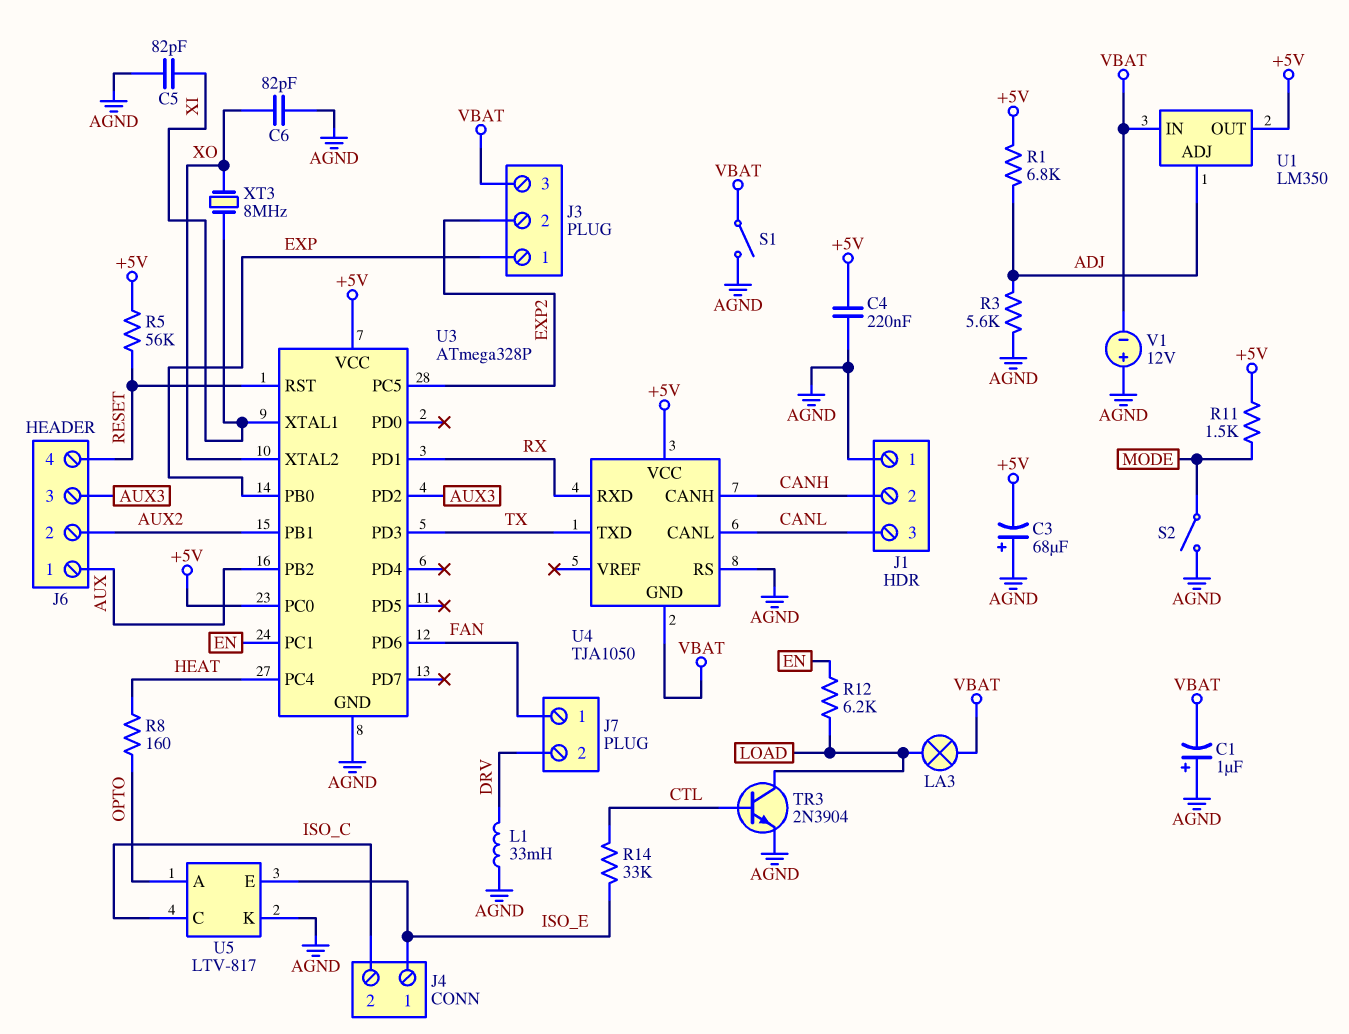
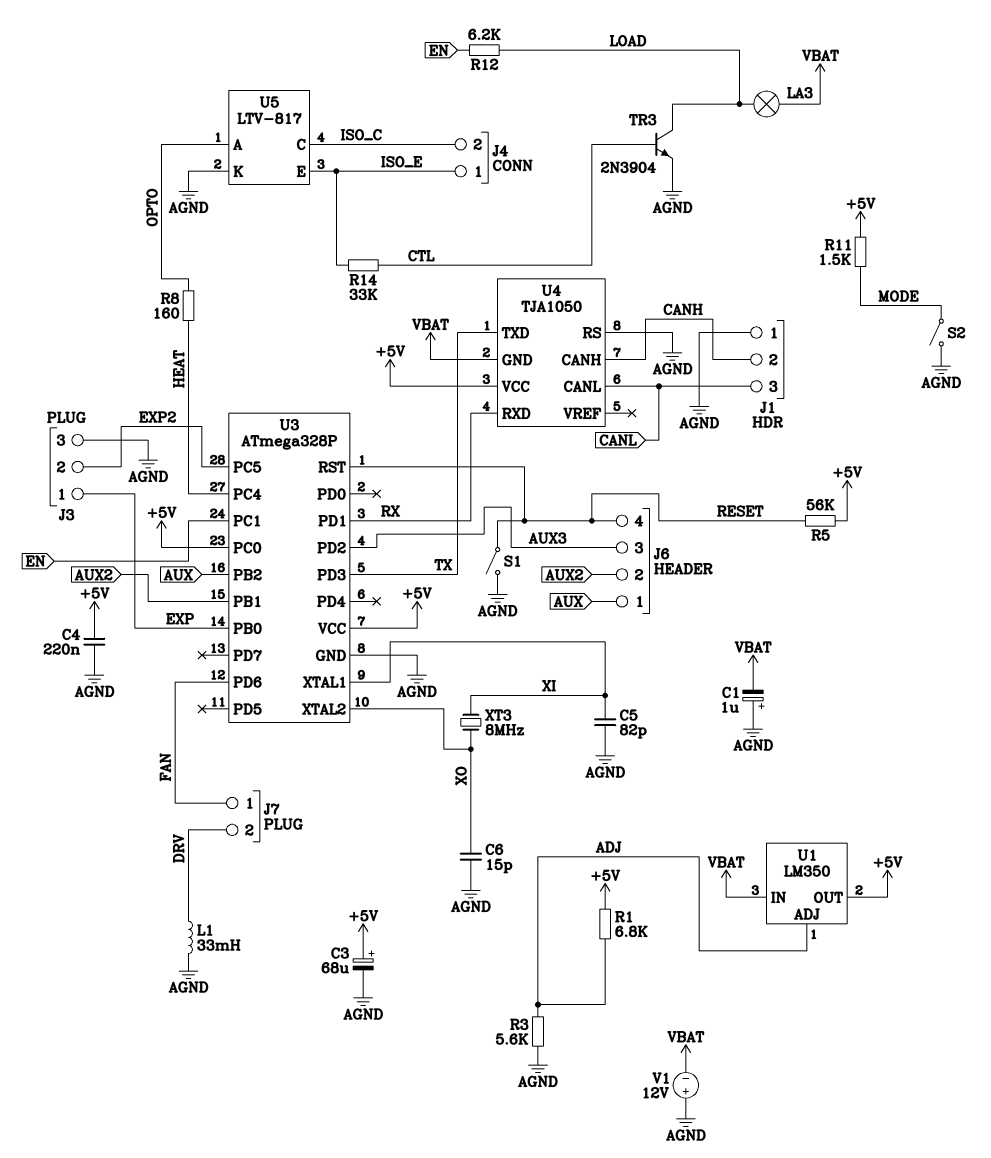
C3: 68uF (plus AGND, minus +5V) -> 68uF (plus +5V, minus AGND)
C6: 82pF (AGND, XO) -> 15pF (AGND, XO)
J3 pin 3: VBAT -> AGND
S1: switch (AGND, VBAT) -> switch (AGND, RESET)

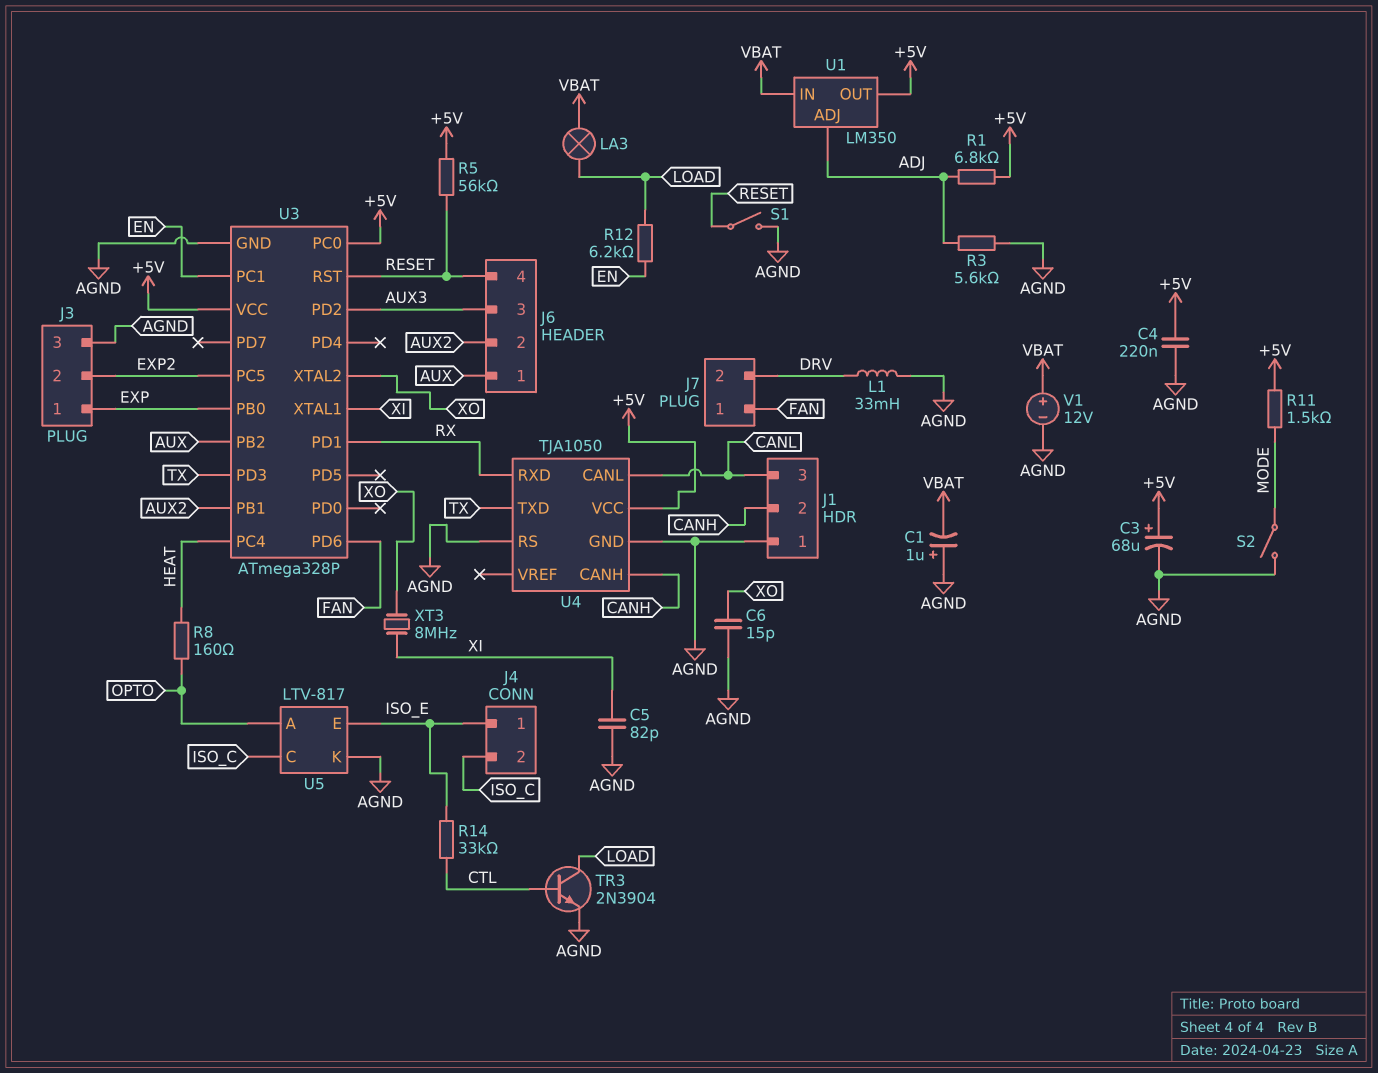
U4 pin GND: VBAT -> AGND
V1: 12V (plus AGND, minus VBAT) -> 12V (plus VBAT, minus AGND)

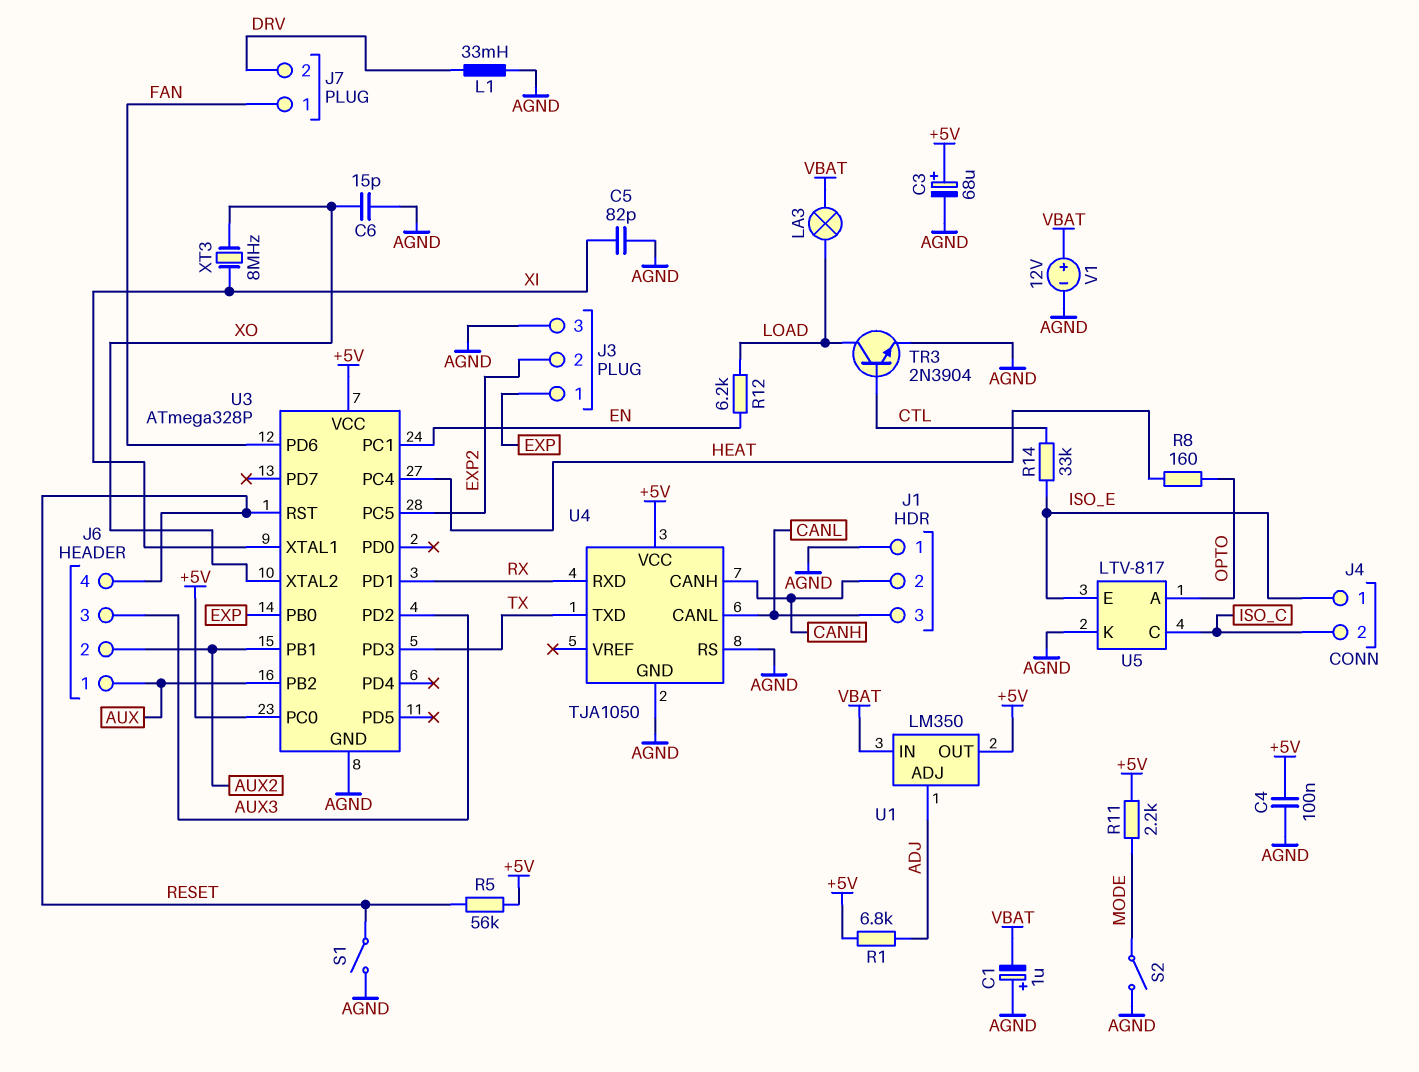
C4: 220nF (+5V, AGND) -> 100nF (+5V, AGND)
R3: 5.6k (ADJ, AGND) -> none
R11: 1.5k (+5V, MODE) -> 2.2k (+5V, MODE)

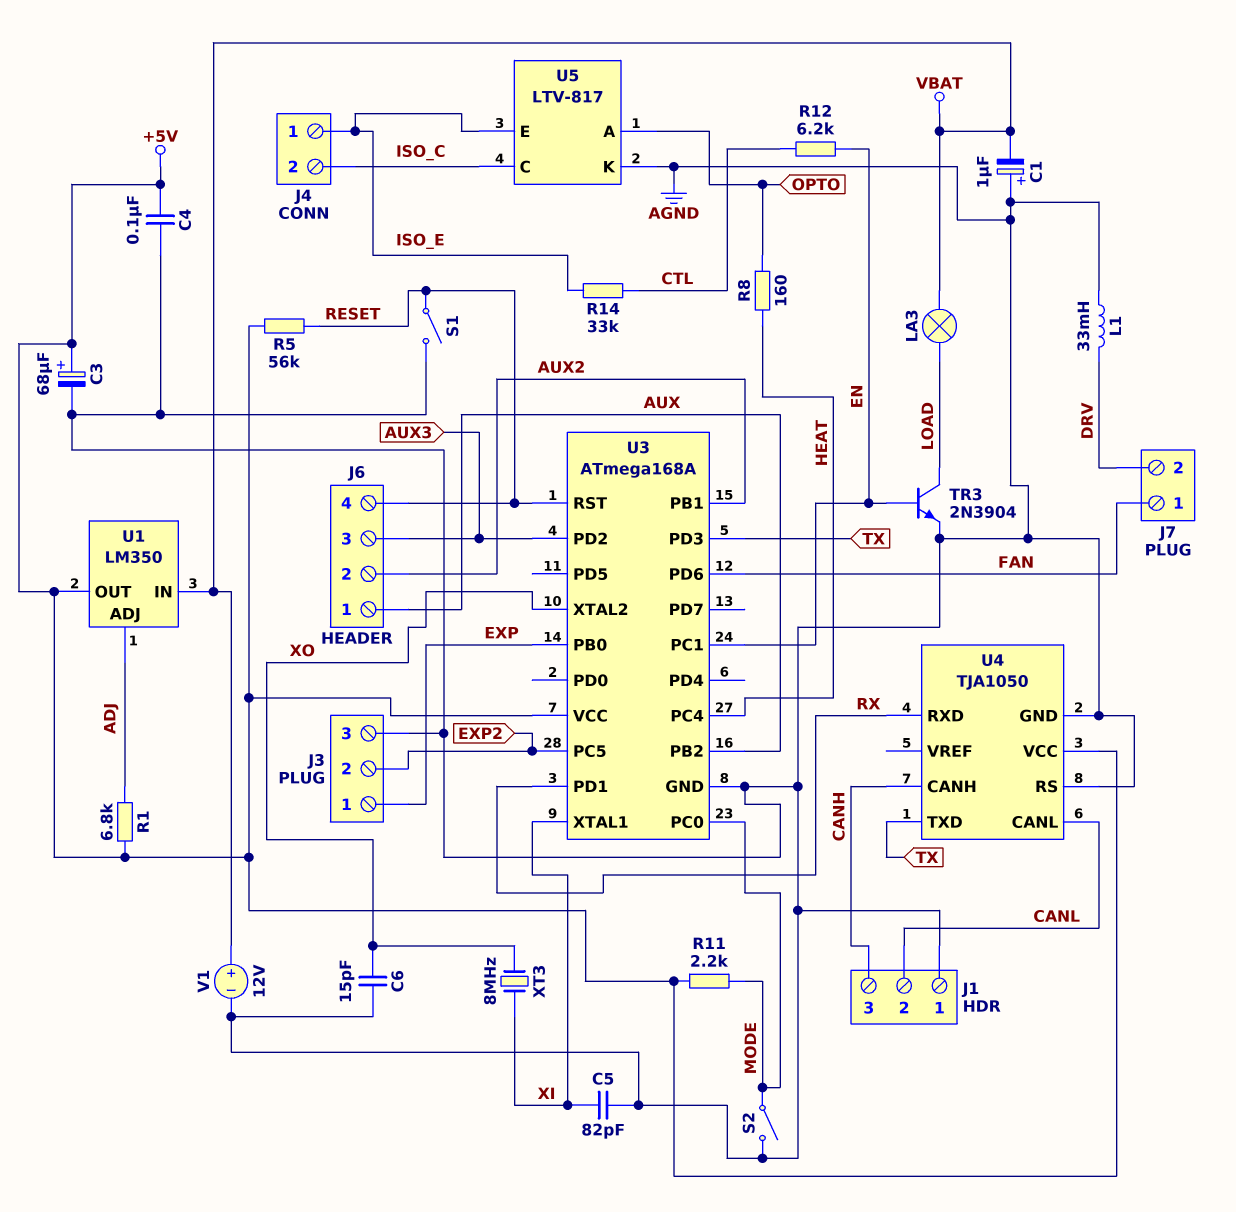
J1 pin 2: CANH -> CANL
J1 pin 3: CANL -> CANH
R12: 6.2k (EN, LOAD) -> 6.2k (CTL, EN)
TR3: NPN 2N3904 (B CTL, C LOAD, E AGND) -> NPN 2N3904 (B EN, C LOAD, E AGND)
U3: ATmega328P -> ATmega168A
U3 pin PC0: +5V -> MODE

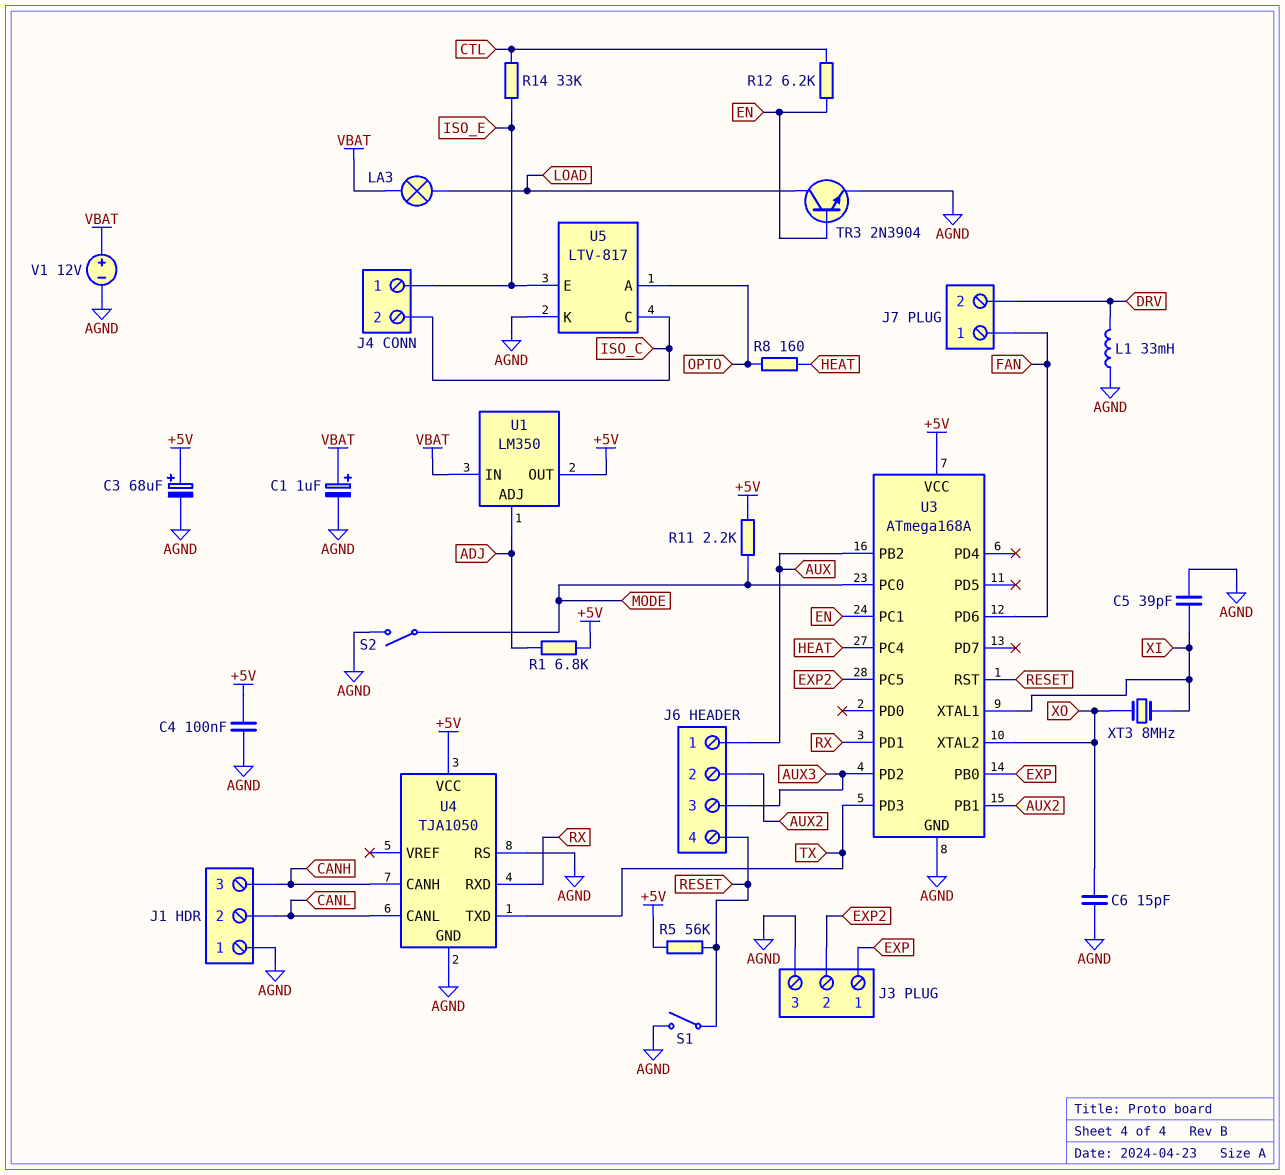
C1: 1uF (plus AGND, minus VBAT) -> 1uF (plus VBAT, minus AGND)
C5: 82pF (AGND, XI) -> 39pF (AGND, XI)

